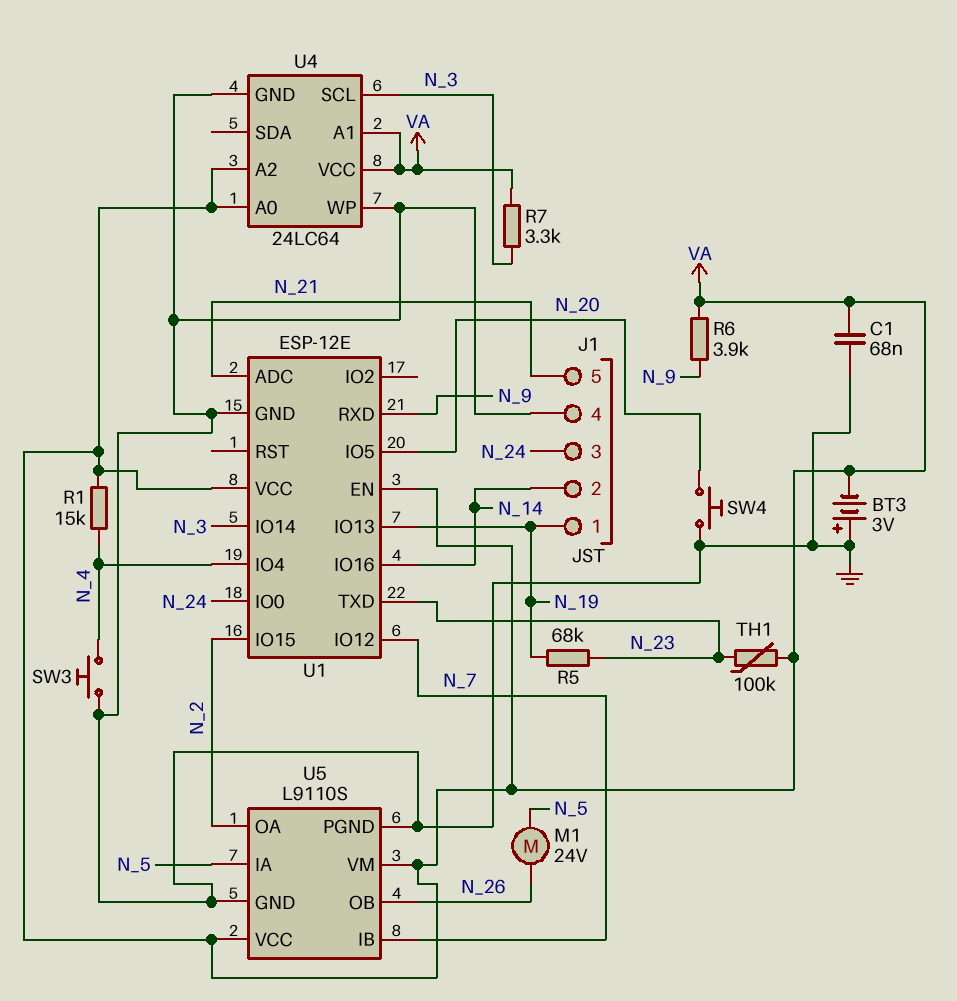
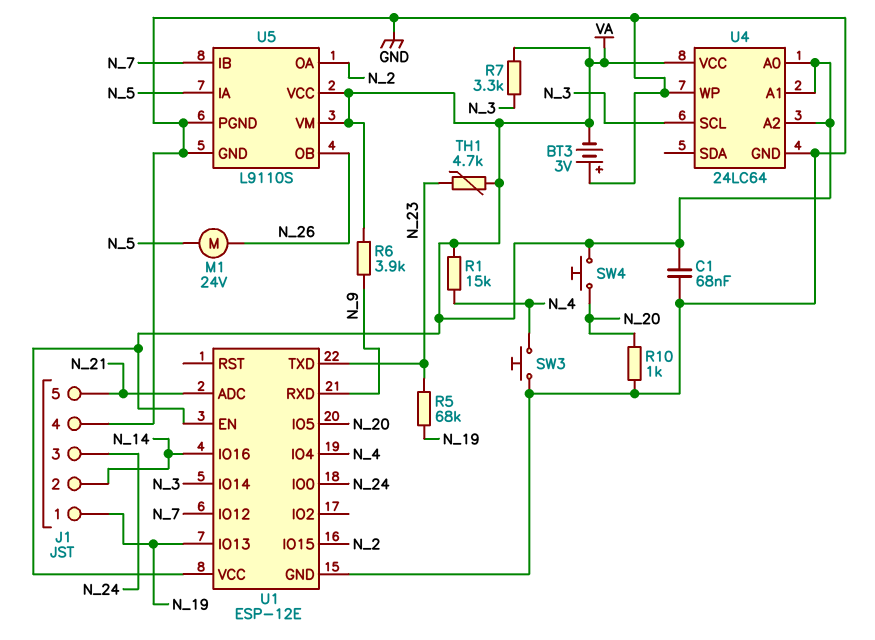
R10: none -> 1k (GND, N_20)
SW4: button (GND, N_20) -> button (N_20, VA)
TH1: 100k (N_23, VA) -> 4.7k (N_23, VA)

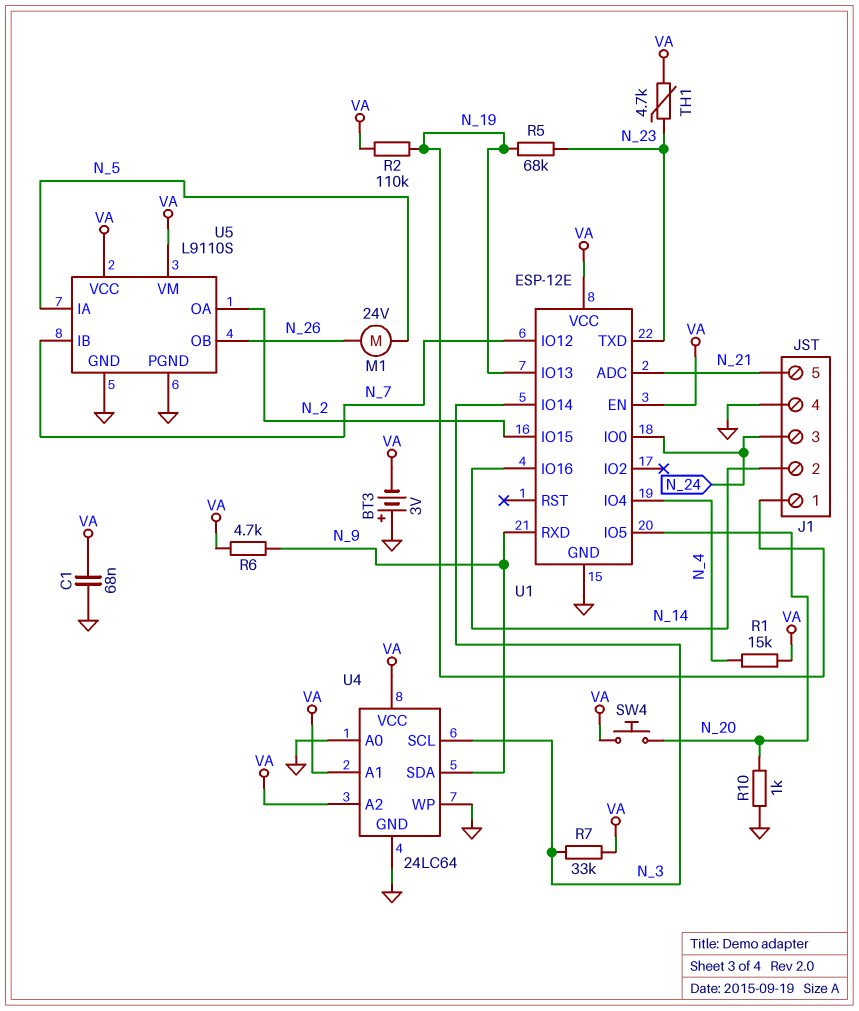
R2: none -> 110k (N_19, VA)
R6: 3.9k (N_9, VA) -> 4.7k (N_9, VA)
R7: 3.3k (N_3, VA) -> 33k (N_3, VA)
SW3: button (GND, N_4) -> none
U4 pin A0: VA -> GND
U4 pin SDA: none -> N_9

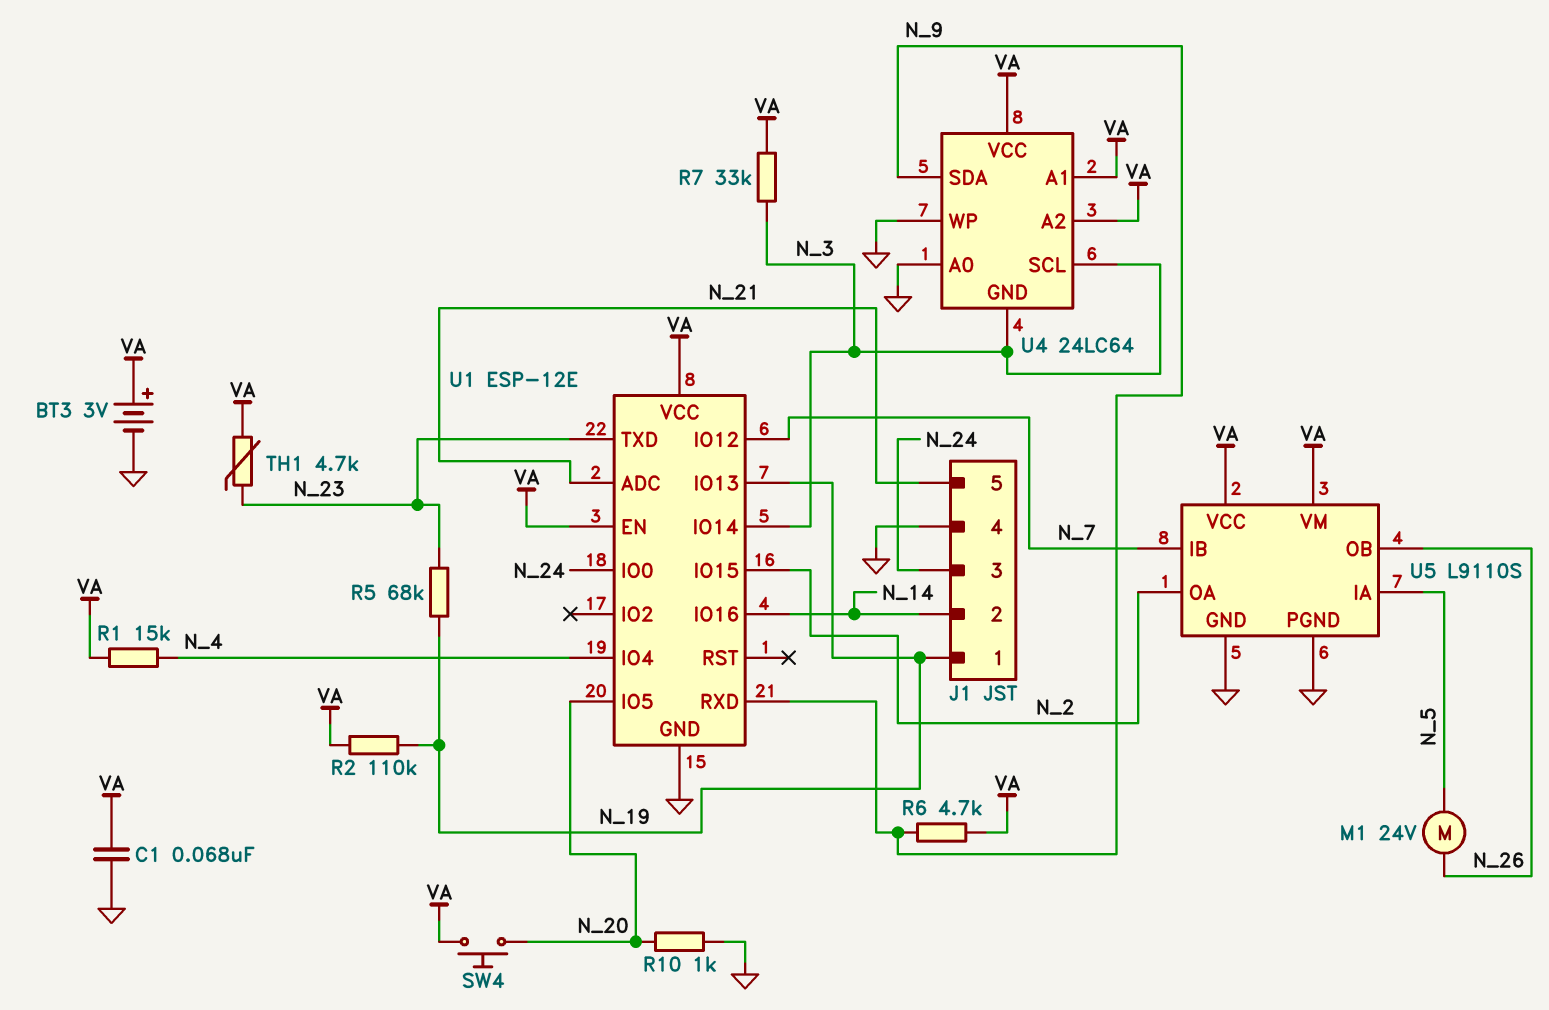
BT3: 3V (plus GND, minus VA) -> 3V (plus VA, minus GND)
U4 pin GND: GND -> N_3

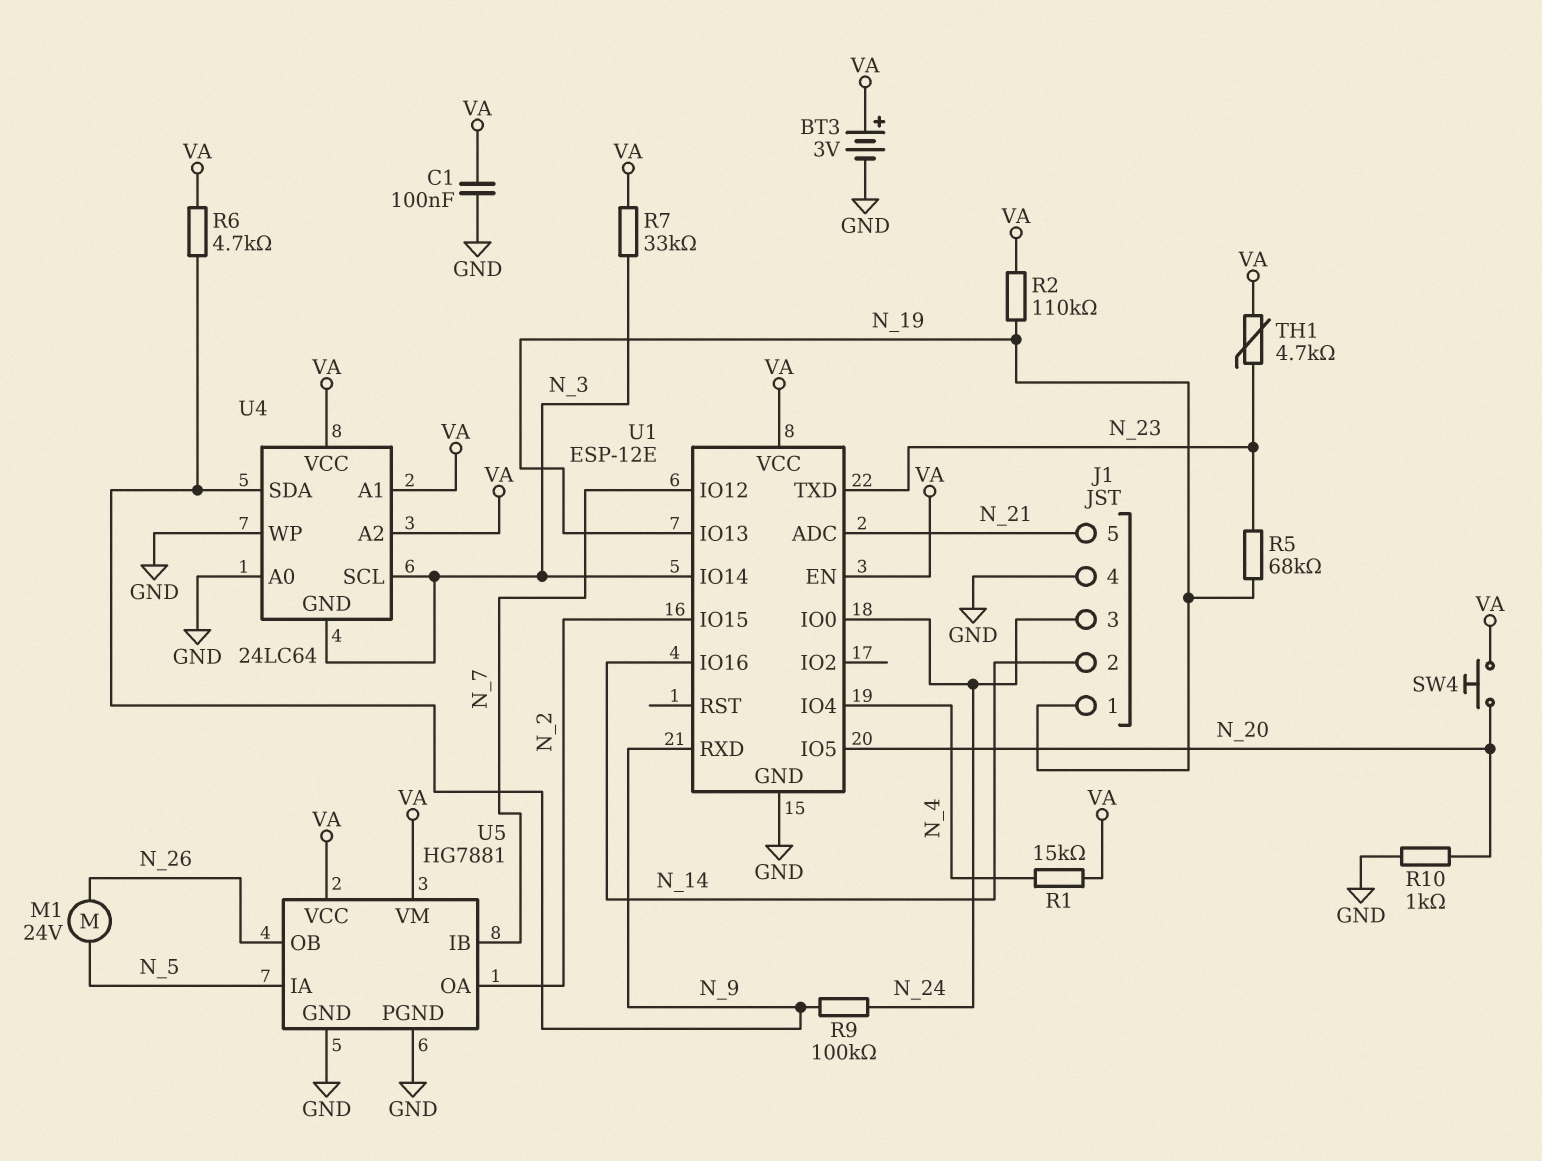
C1: 68nF (GND, VA) -> 100nF (GND, VA)
R9: none -> 100k (N_9, N_24)
U5: L9110S -> HG7881

